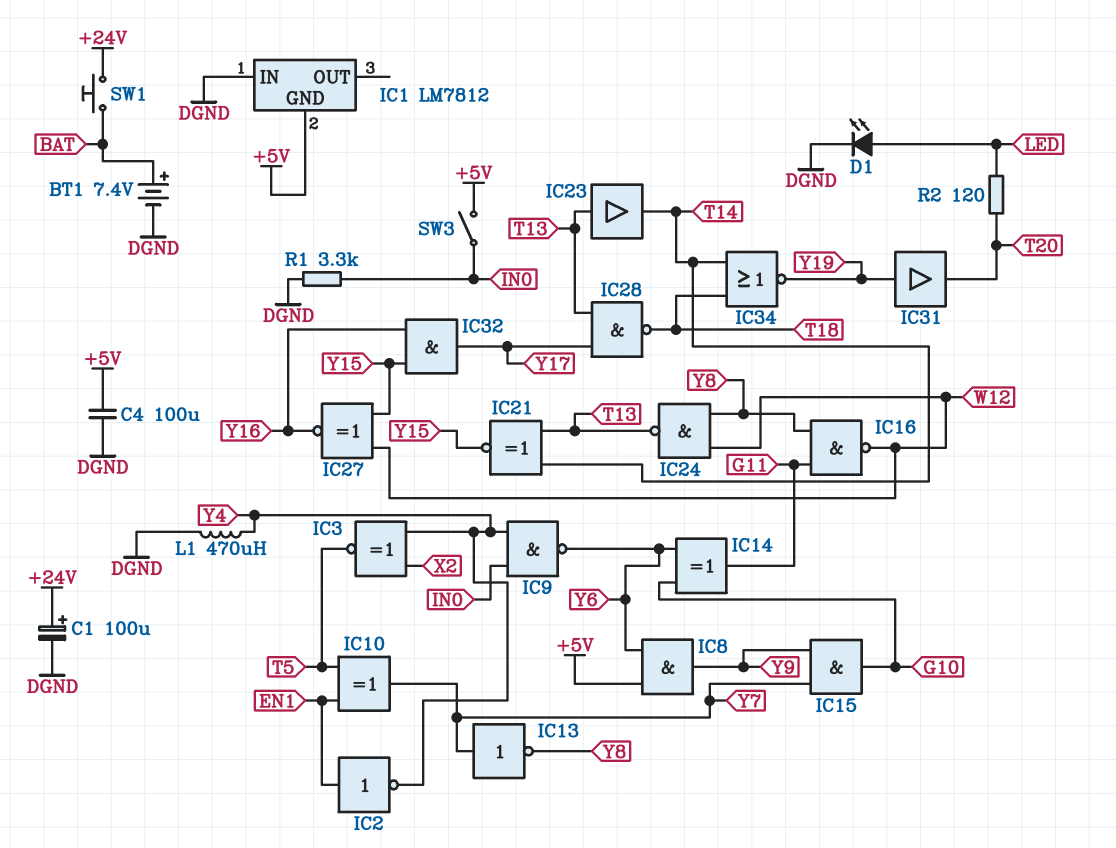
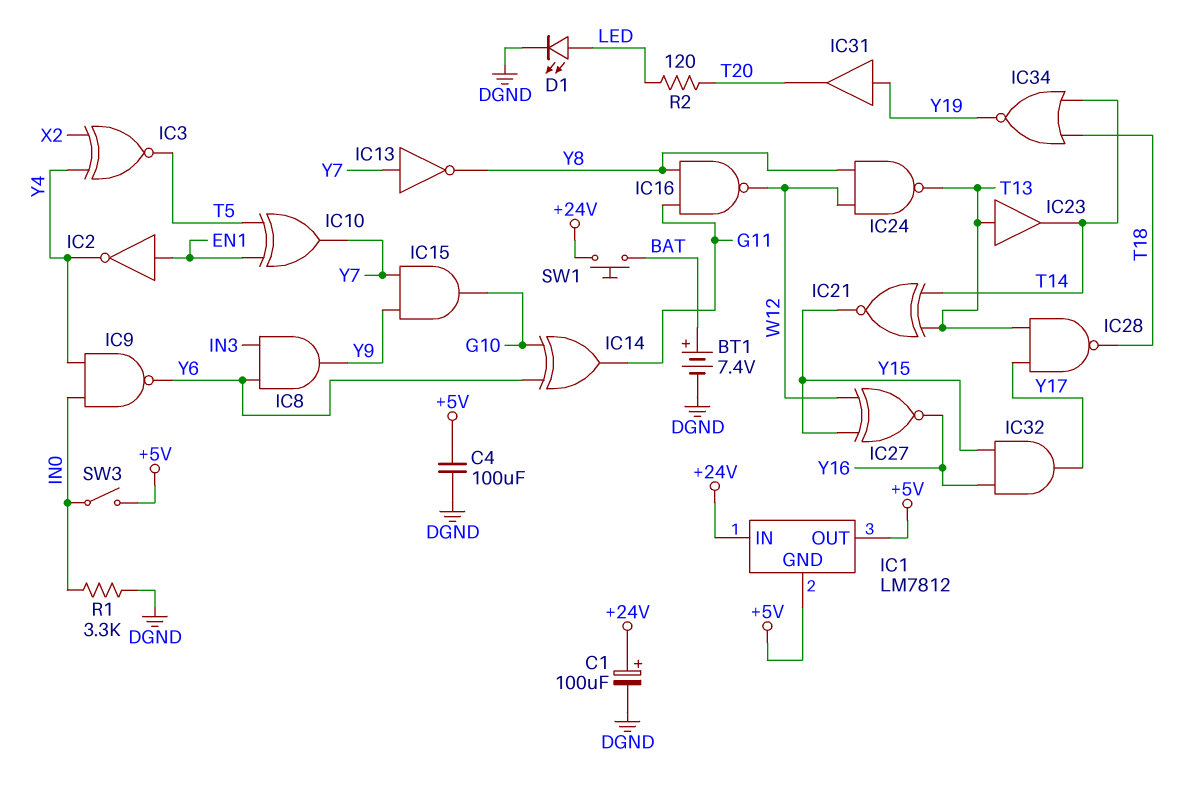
IC1 pin IN: DGND -> +24V
IC1 pin OUT: none -> +5V
IC8: AND (in +5V, in Y6, out Y9) -> AND (in IN3, in Y6, out Y9)
L1: 470uH (DGND, Y4) -> none

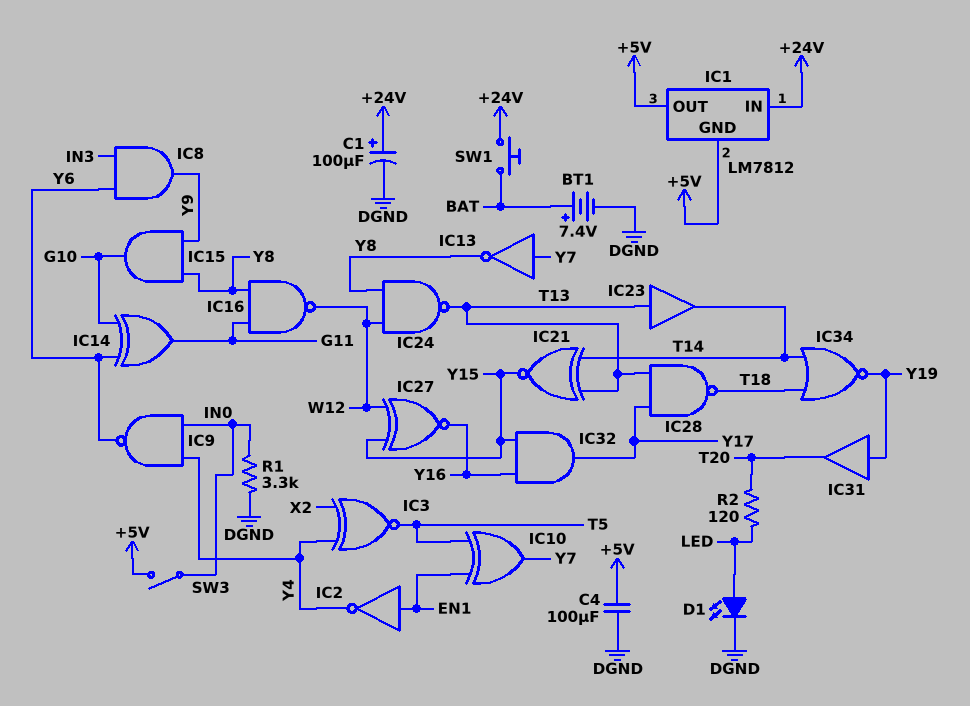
IC15: AND (in Y7, in Y9, out G10) -> AND (in Y8, in Y9, out G10)

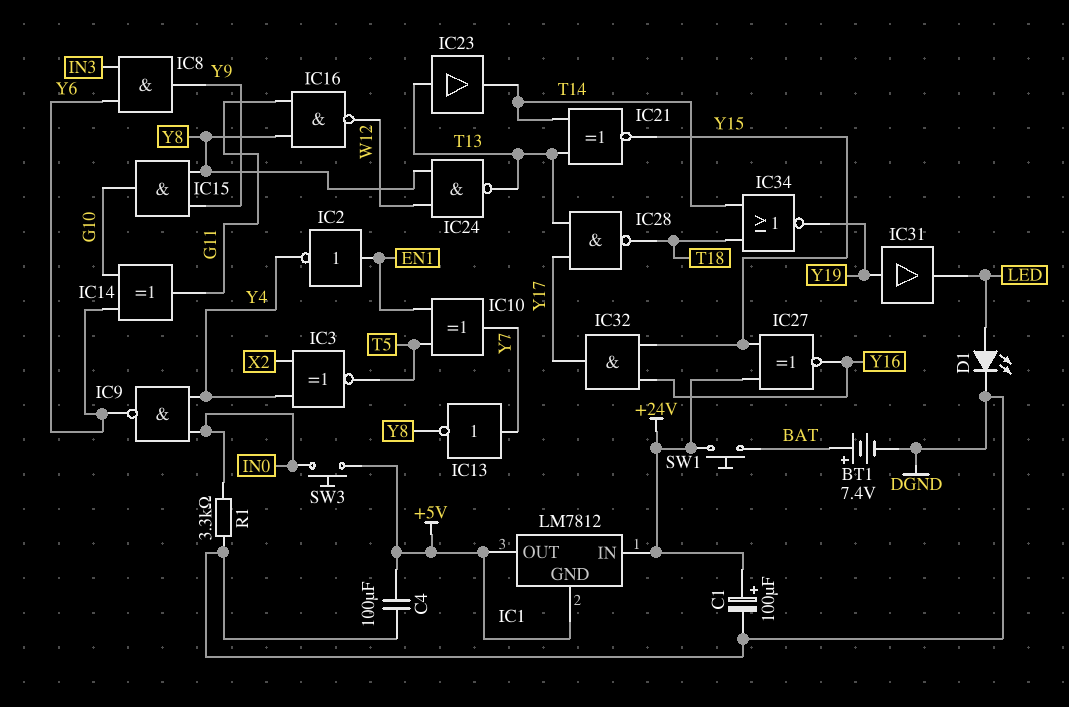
IC27: XNOR (in W12, in Y15, out Y16) -> XNOR (in +24V, in Y15, out Y16)
IC31: buffer (in Y19, out T20) -> buffer (in Y19, out LED)
R2: 120 (LED, T20) -> none
SW3: switch (+5V, IN0) -> button (+5V, IN0)

